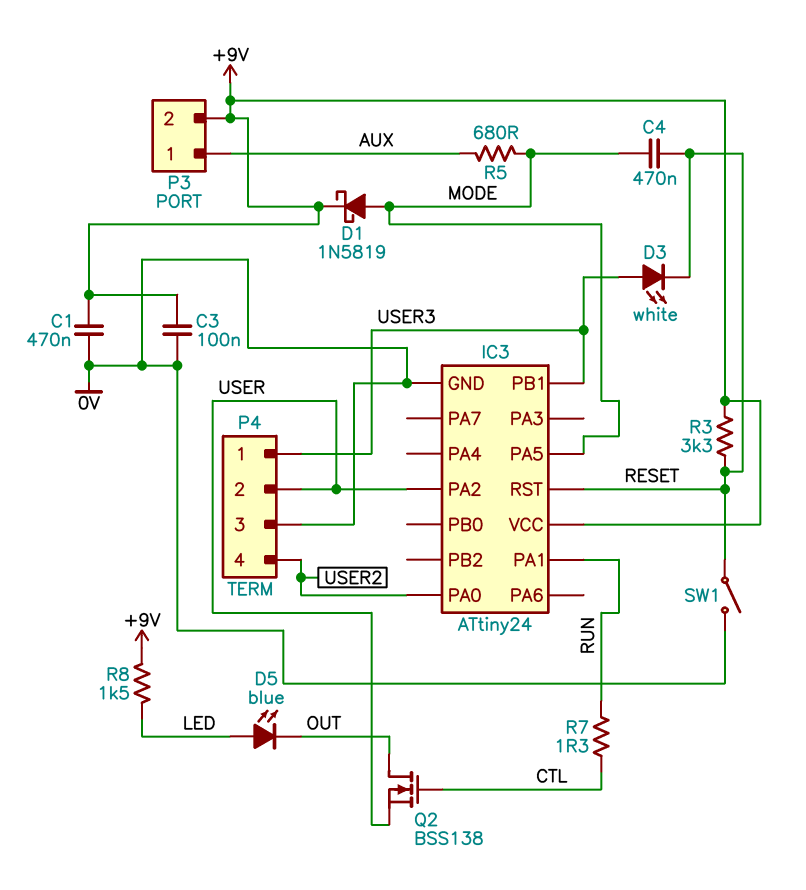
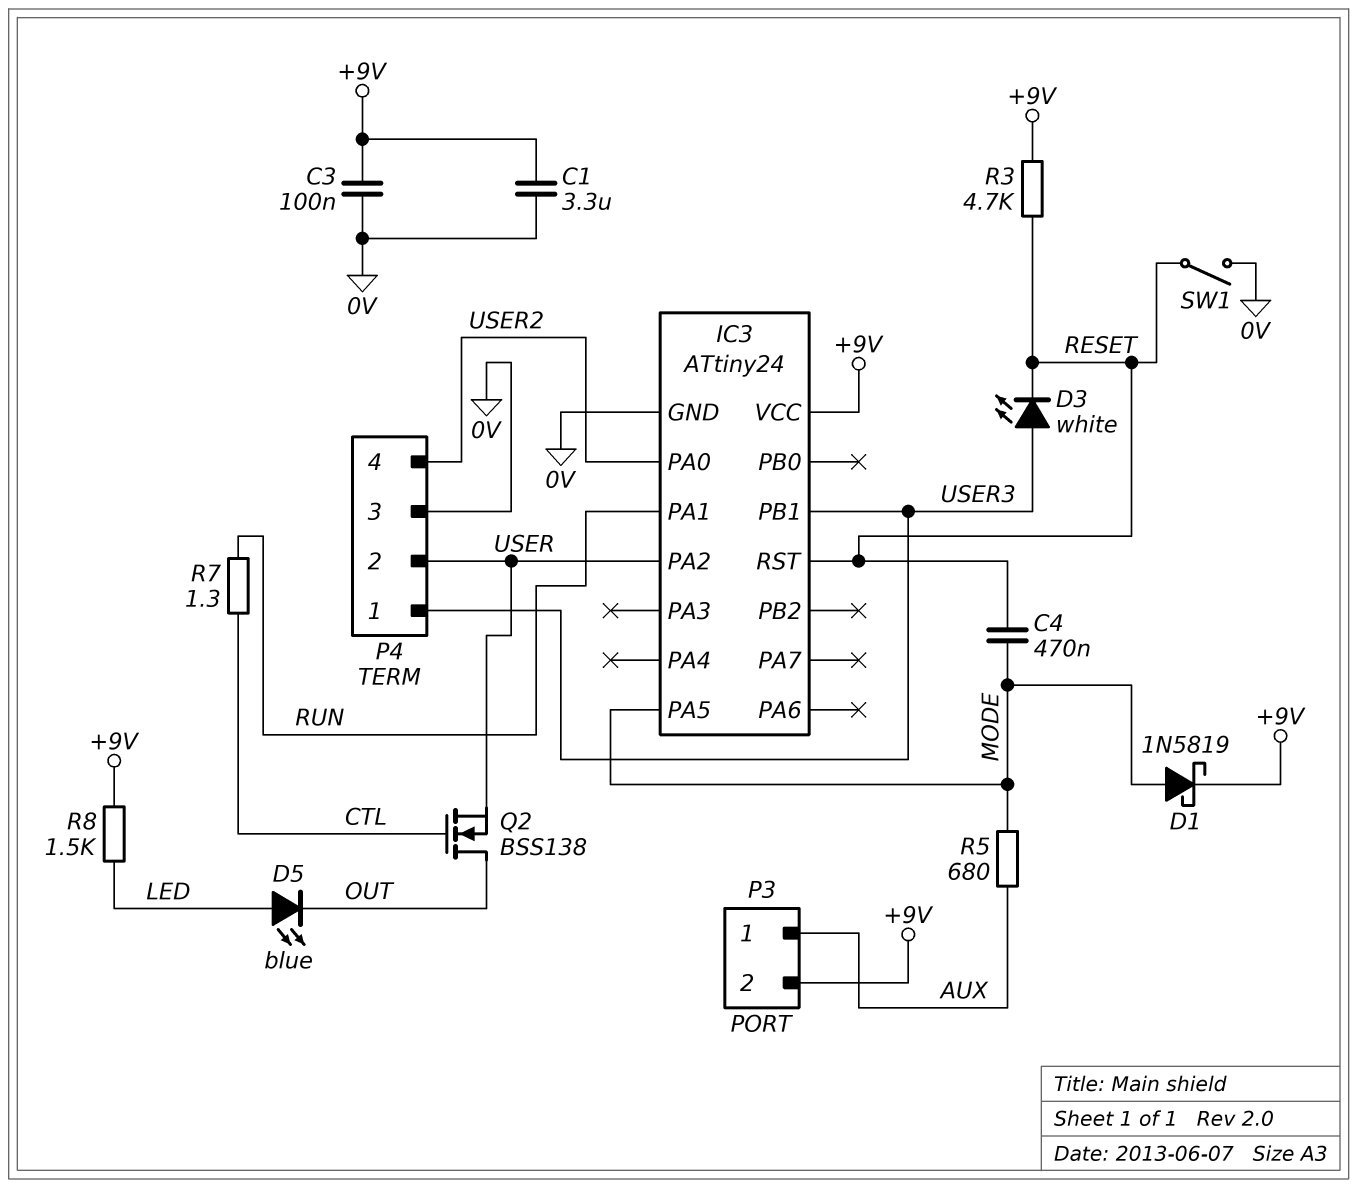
C1: 470nF (+9V, 0V) -> 3.3uF (+9V, 0V)
R3: 3.3k (+9V, RESET) -> 4.7k (+9V, RESET)

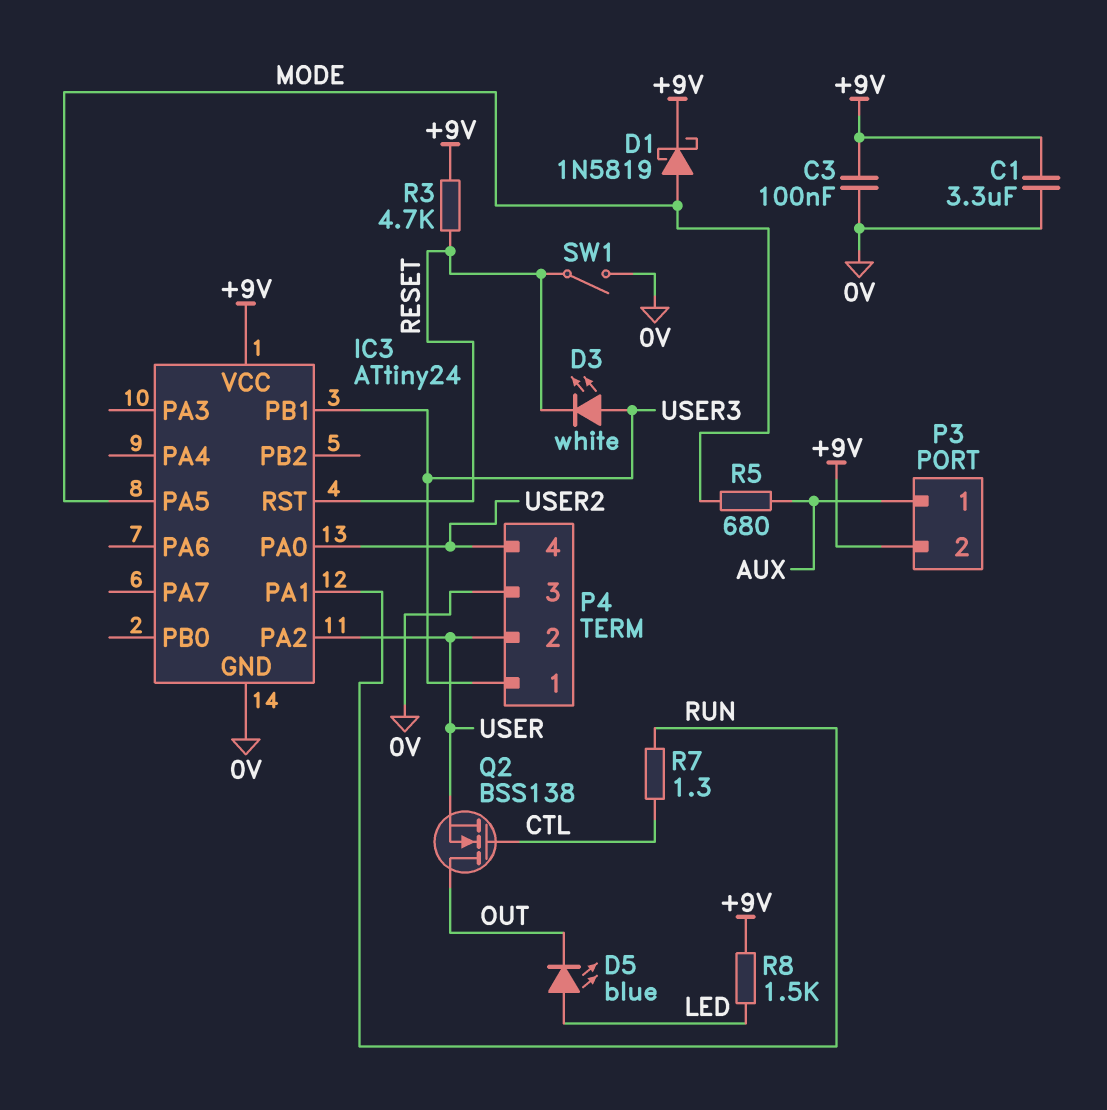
C4: 470nF (MODE, RESET) -> none

